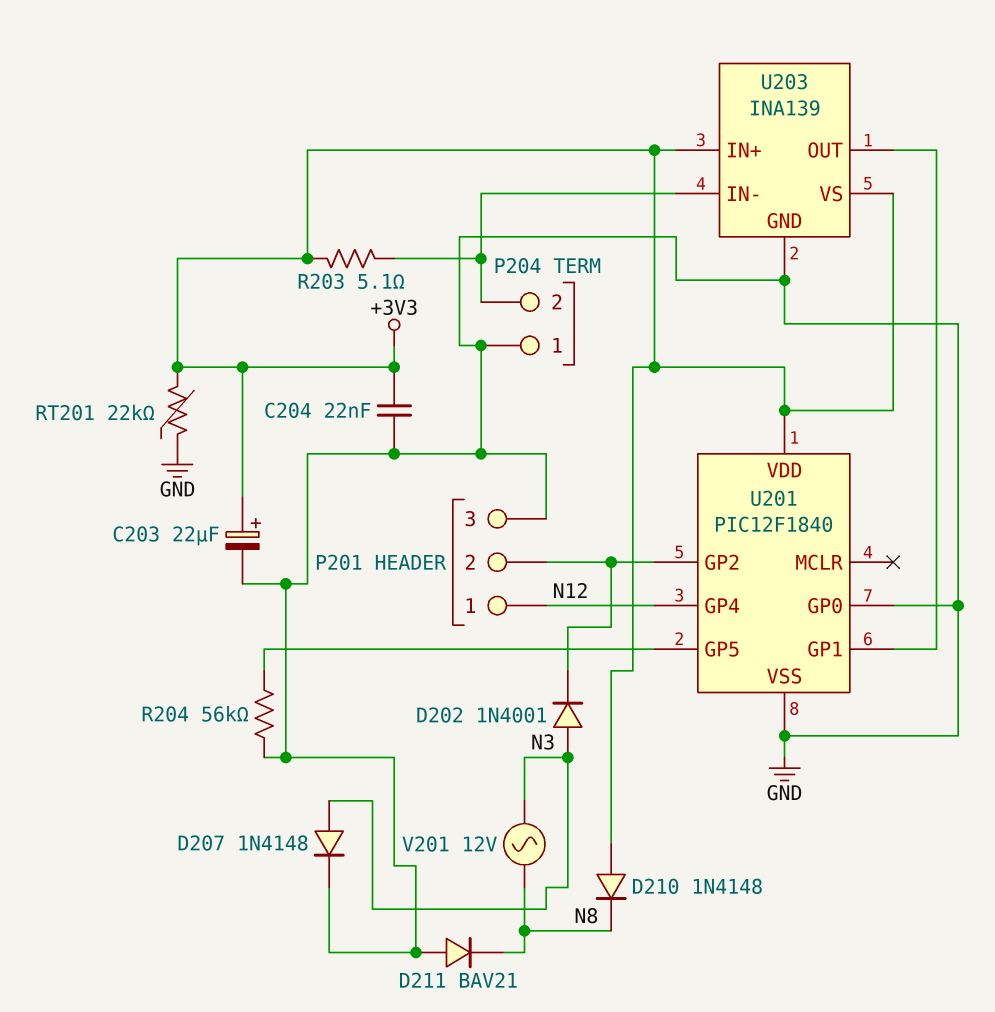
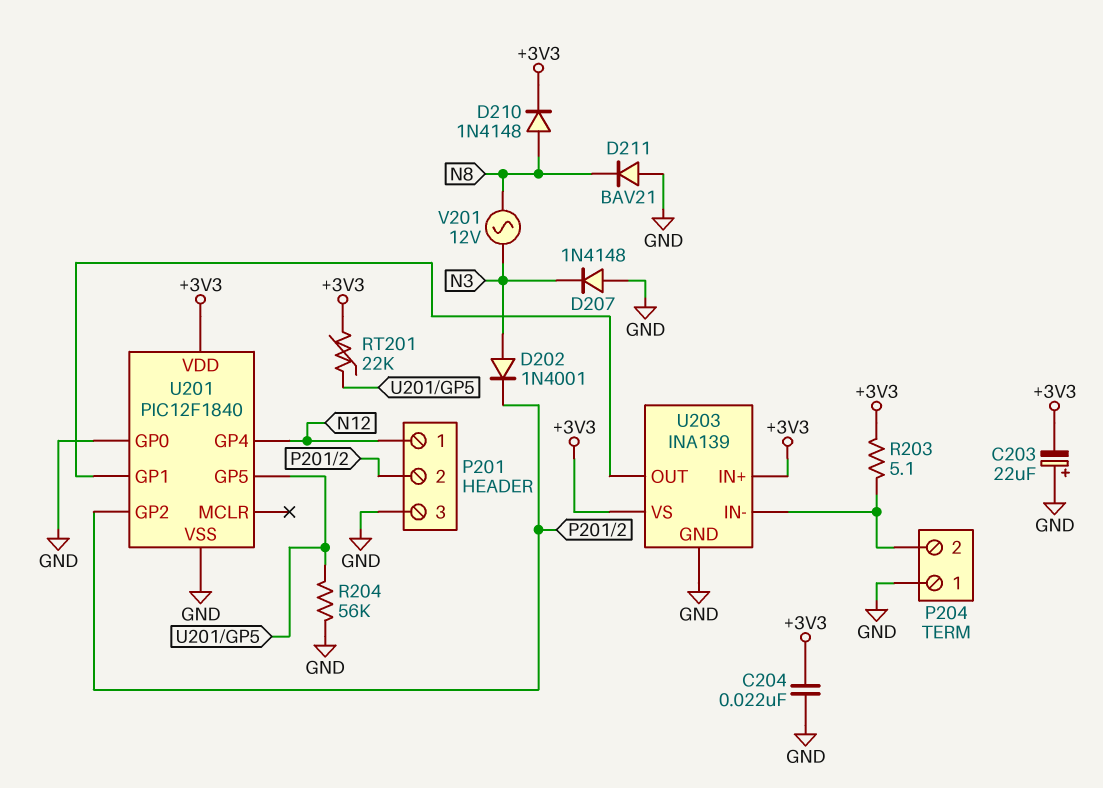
C203: 22uF (plus +3V3, minus GND) -> 22uF (plus GND, minus +3V3)
D207: diode 1N4148 (A N3, K GND) -> diode 1N4148 (A GND, K N3)
D210: diode 1N4148 (A +3V3, K N8) -> diode 1N4148 (A N8, K +3V3)
RT201: 22k (+3V3, GND) -> 22k (+3V3, U201/GP5)

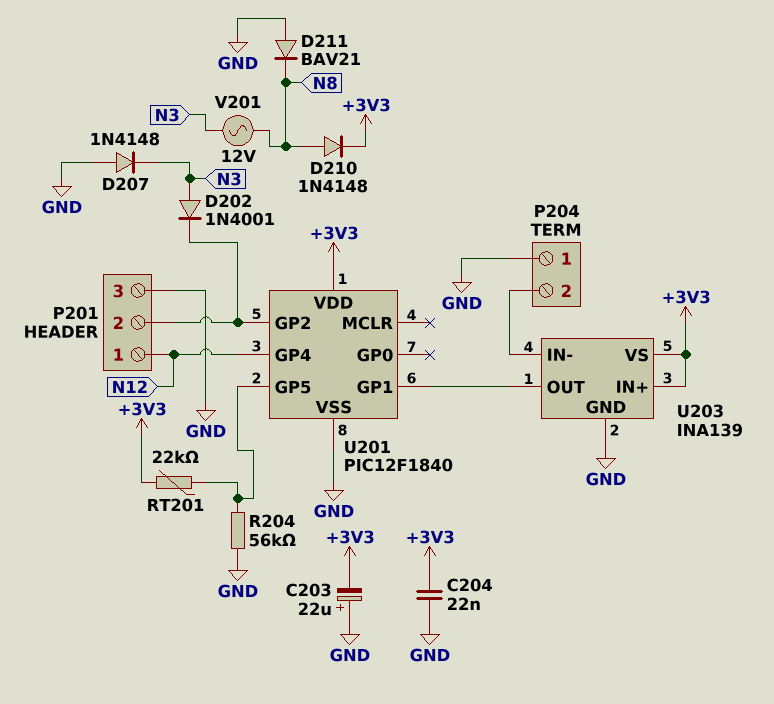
R203: 5.1 (+3V3, P204/2) -> none
U201 pin GP0: GND -> none

